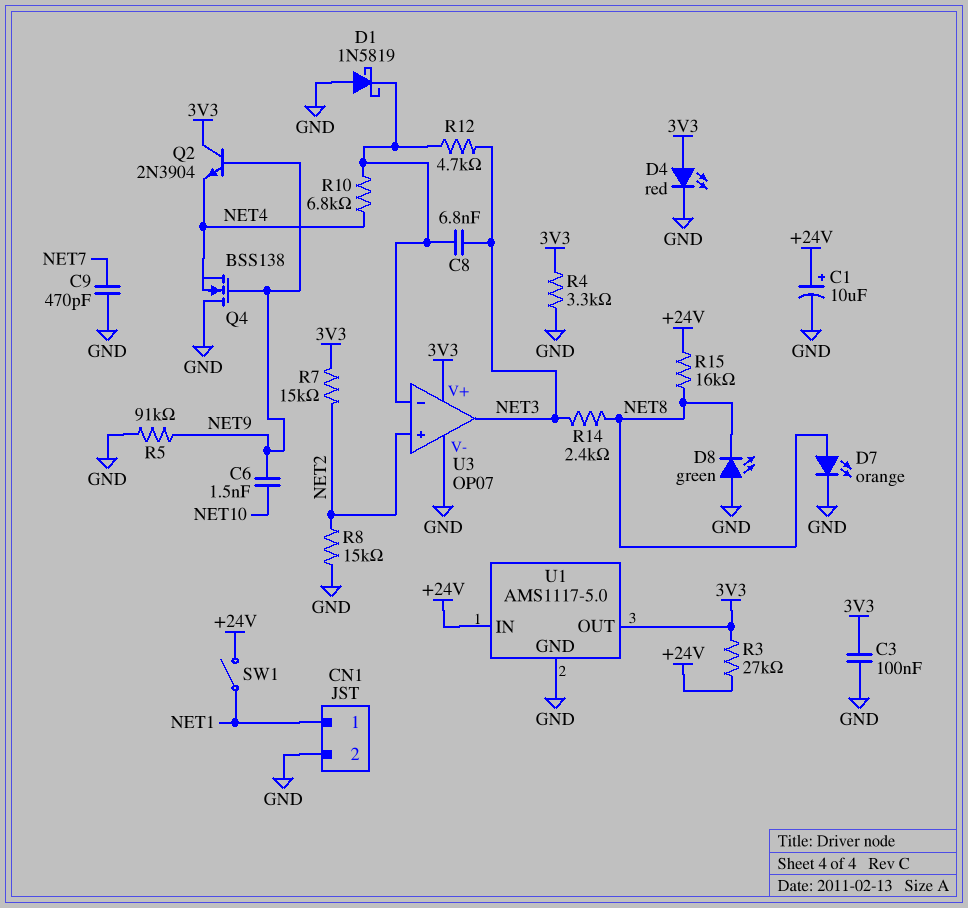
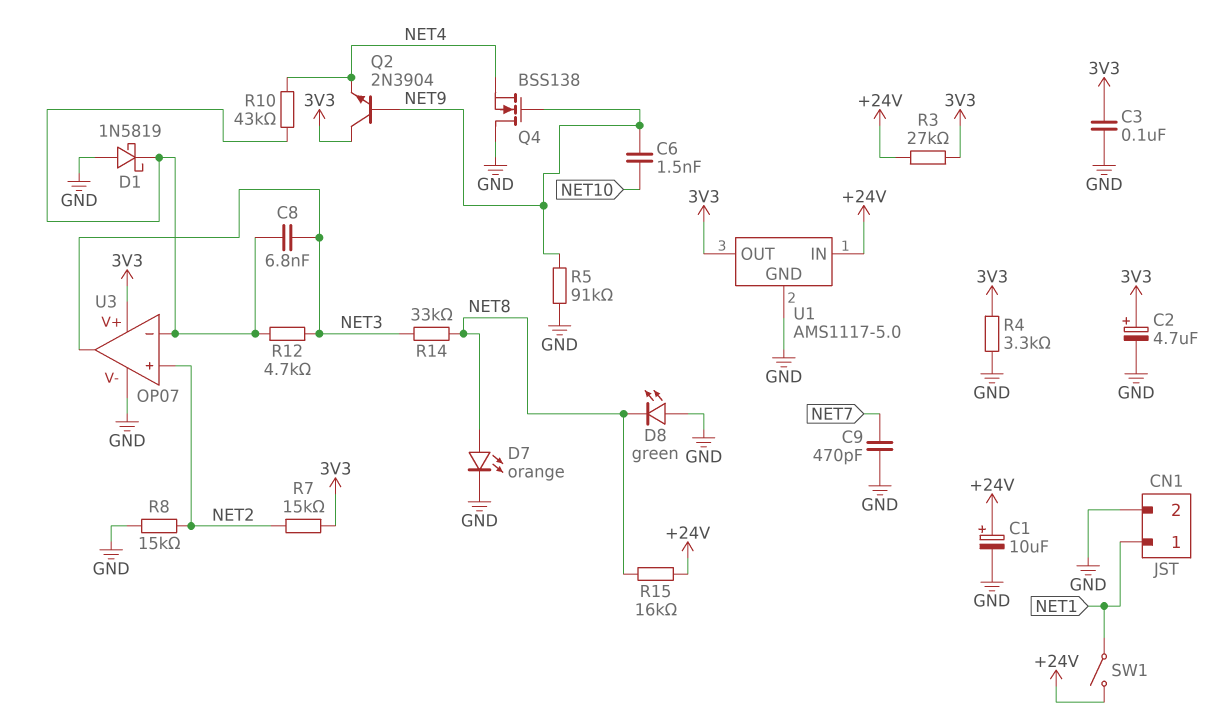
C2: none -> 4.7uF (plus 3V3, minus GND)
D4: LED red (A 3V3, K GND) -> none
R10: 6.8k (NET4, U3/in-) -> 43k (NET4, U3/in-)
R14: 2.4k (NET3, NET8) -> 33k (NET3, NET8)

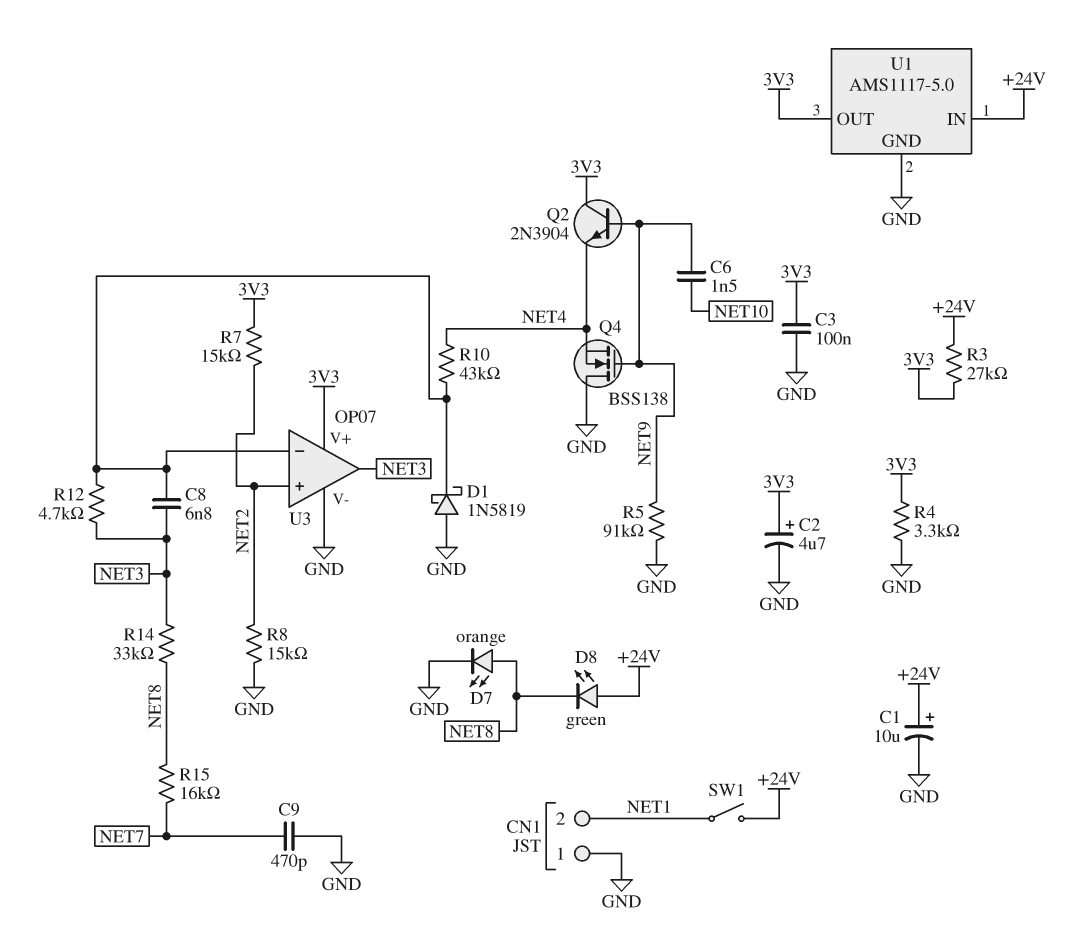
CN1 pin 1: NET1 -> GND
CN1 pin 2: GND -> NET1
D8: LED green (A GND, K NET8) -> LED green (A +24V, K NET8)
R15: 16k (+24V, NET8) -> 16k (NET7, NET8)

